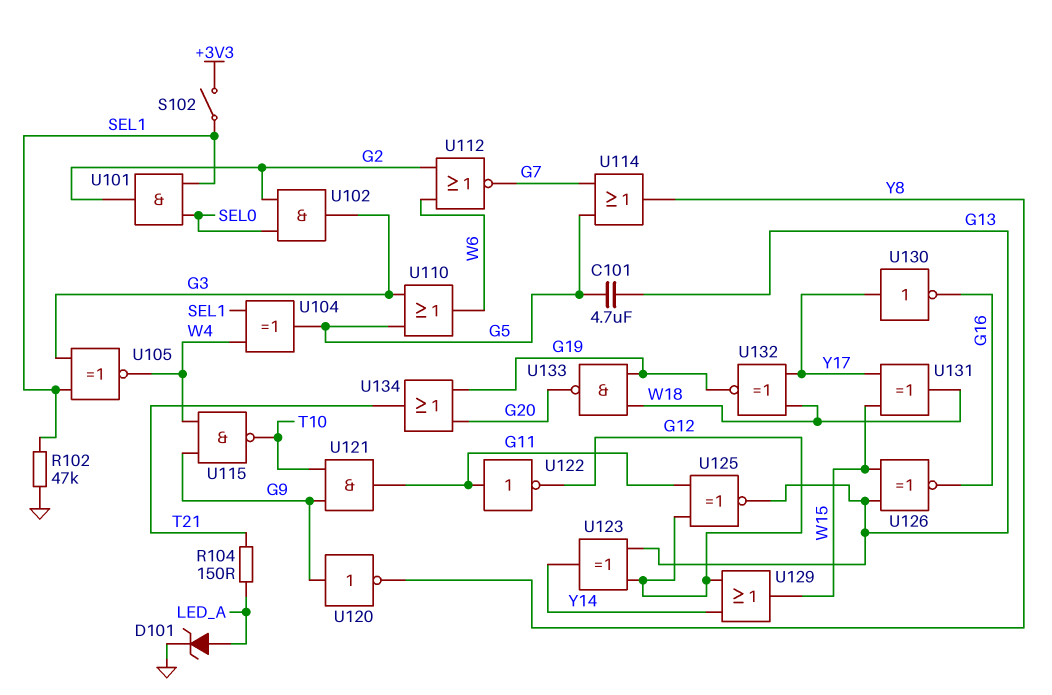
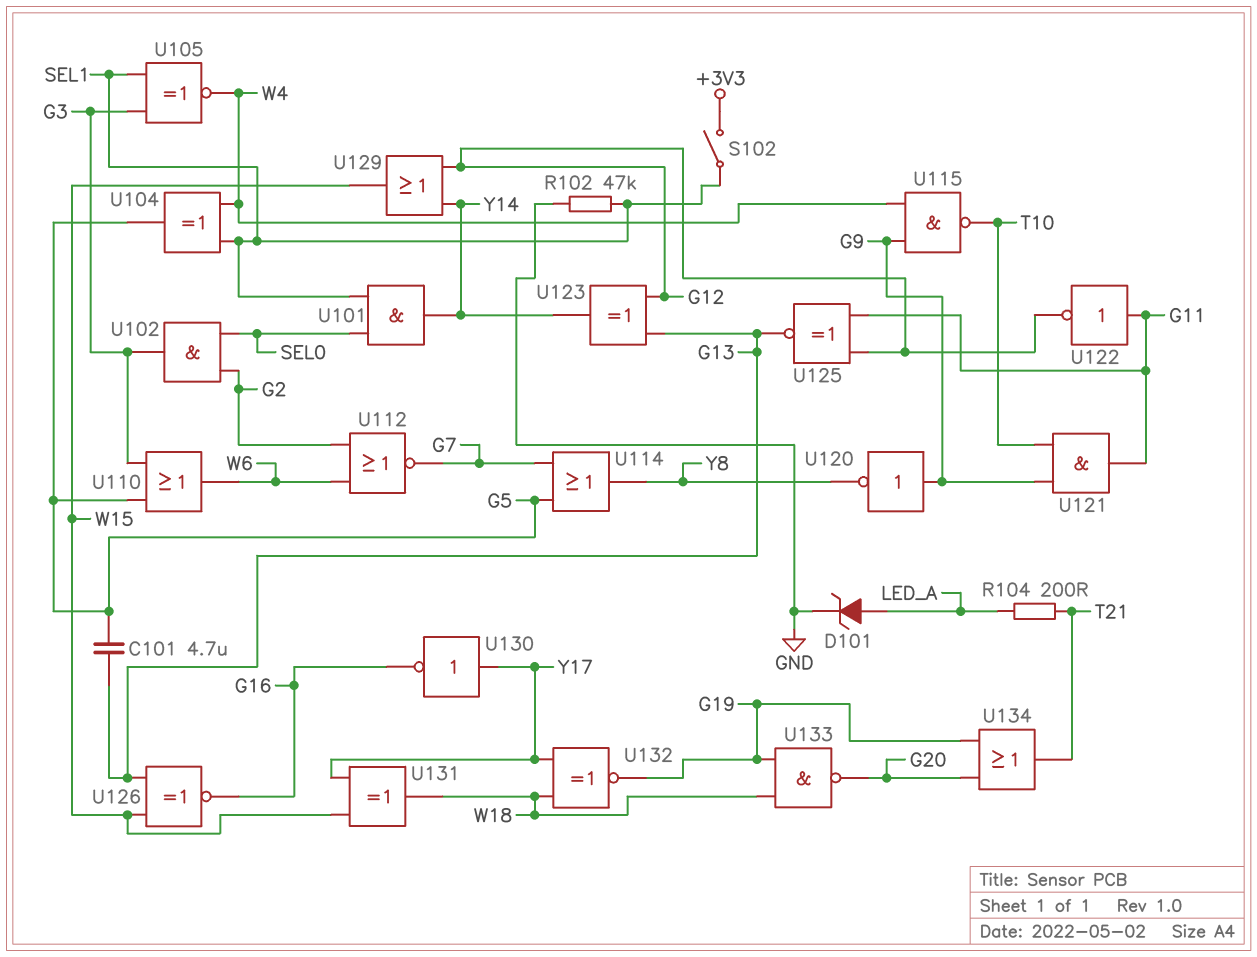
R104: 150 (LED_A, T21) -> 200 (LED_A, T21)
U101: AND (in SEL0, in SEL1, out G2) -> AND (in SEL0, in SEL1, out Y14)

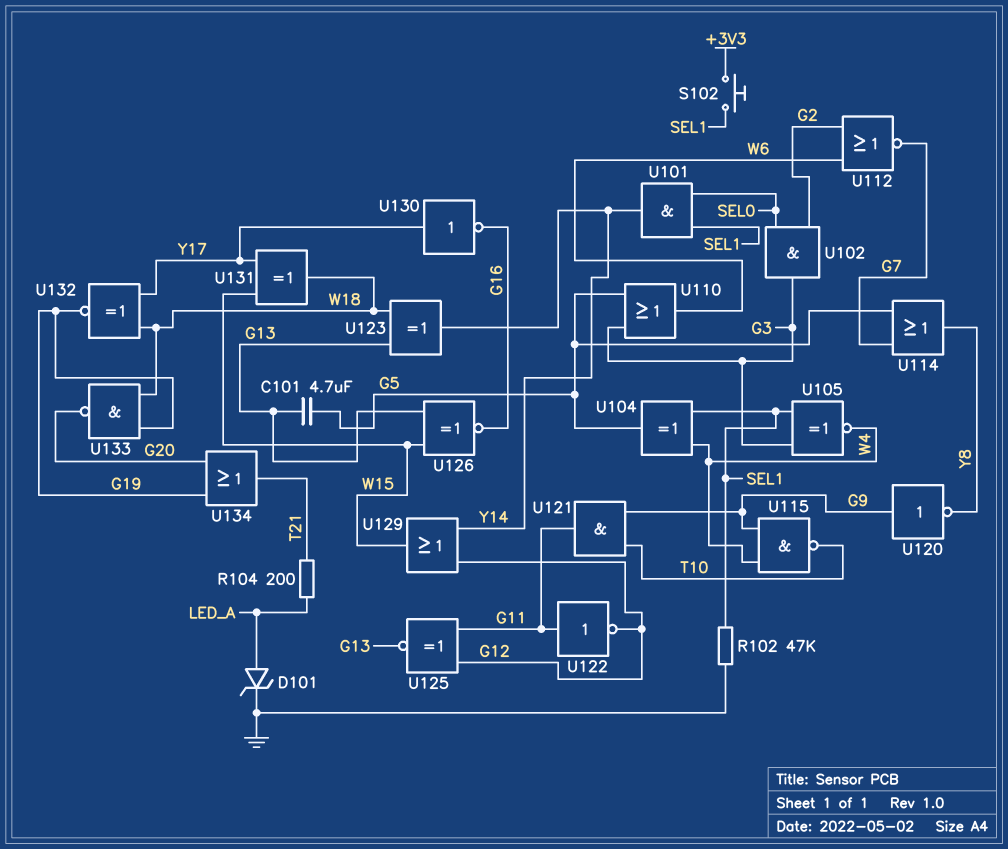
S102: switch (+3V3, SEL1) -> button (+3V3, SEL1)
U123: XOR (in G12, in G13, out Y14) -> XOR (in G13, in W18, out Y14)

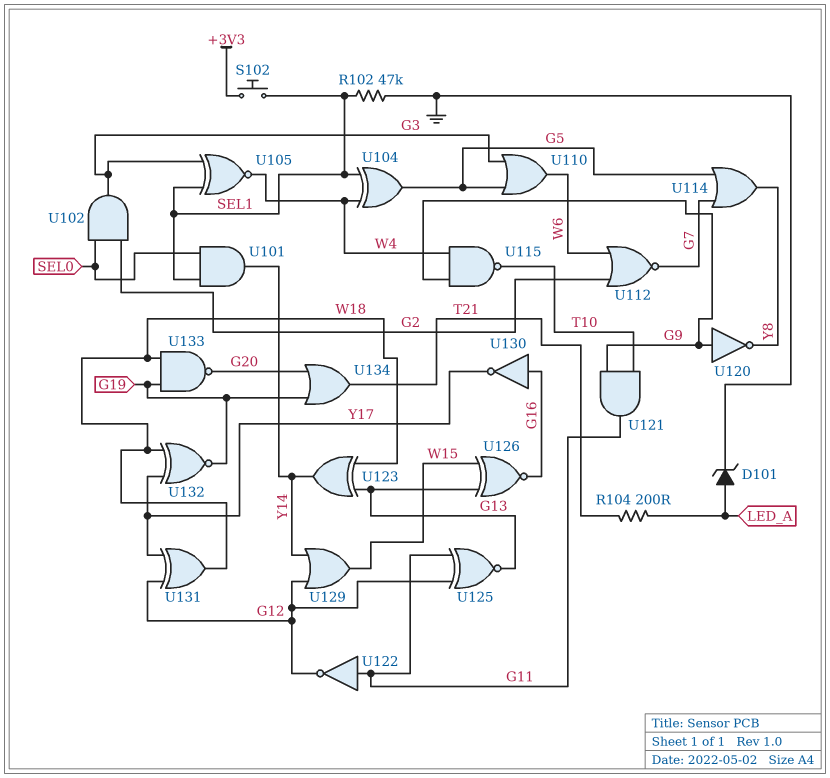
C101: 4.7uF (G5, G13) -> none
U130: NOT (in Y17, out G16) -> NOT (in G16, out Y17)
U131: XOR (in W15, in Y17, out W18) -> XOR (in G12, in Y17, out W18)

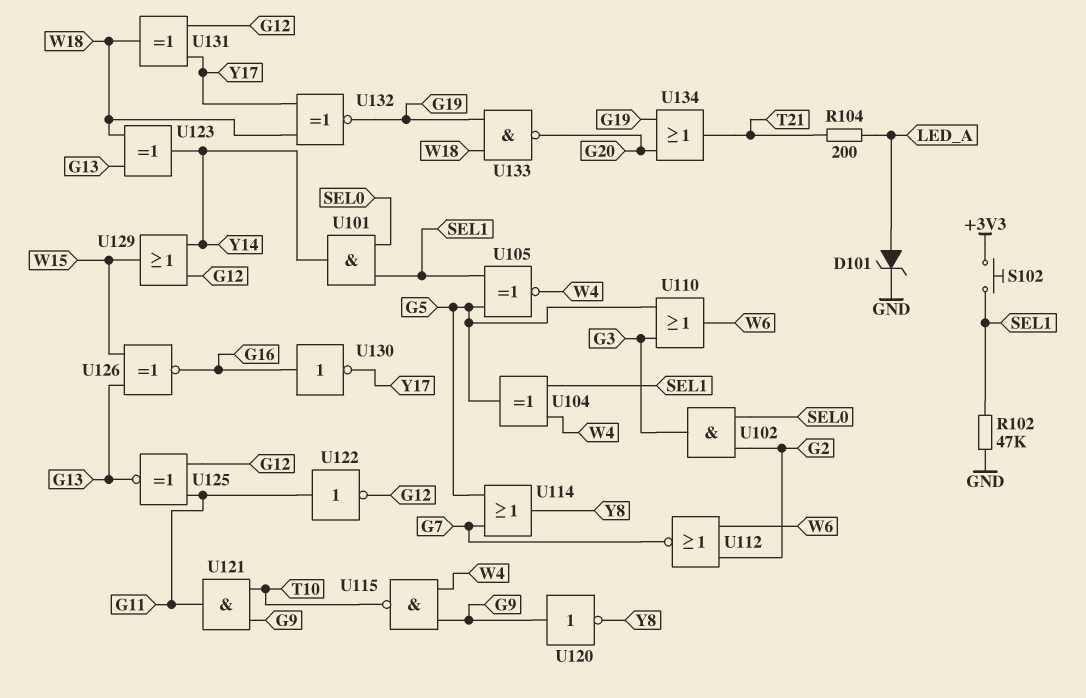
U105: XNOR (in G3, in SEL1, out W4) -> XNOR (in G5, in SEL1, out W4)

